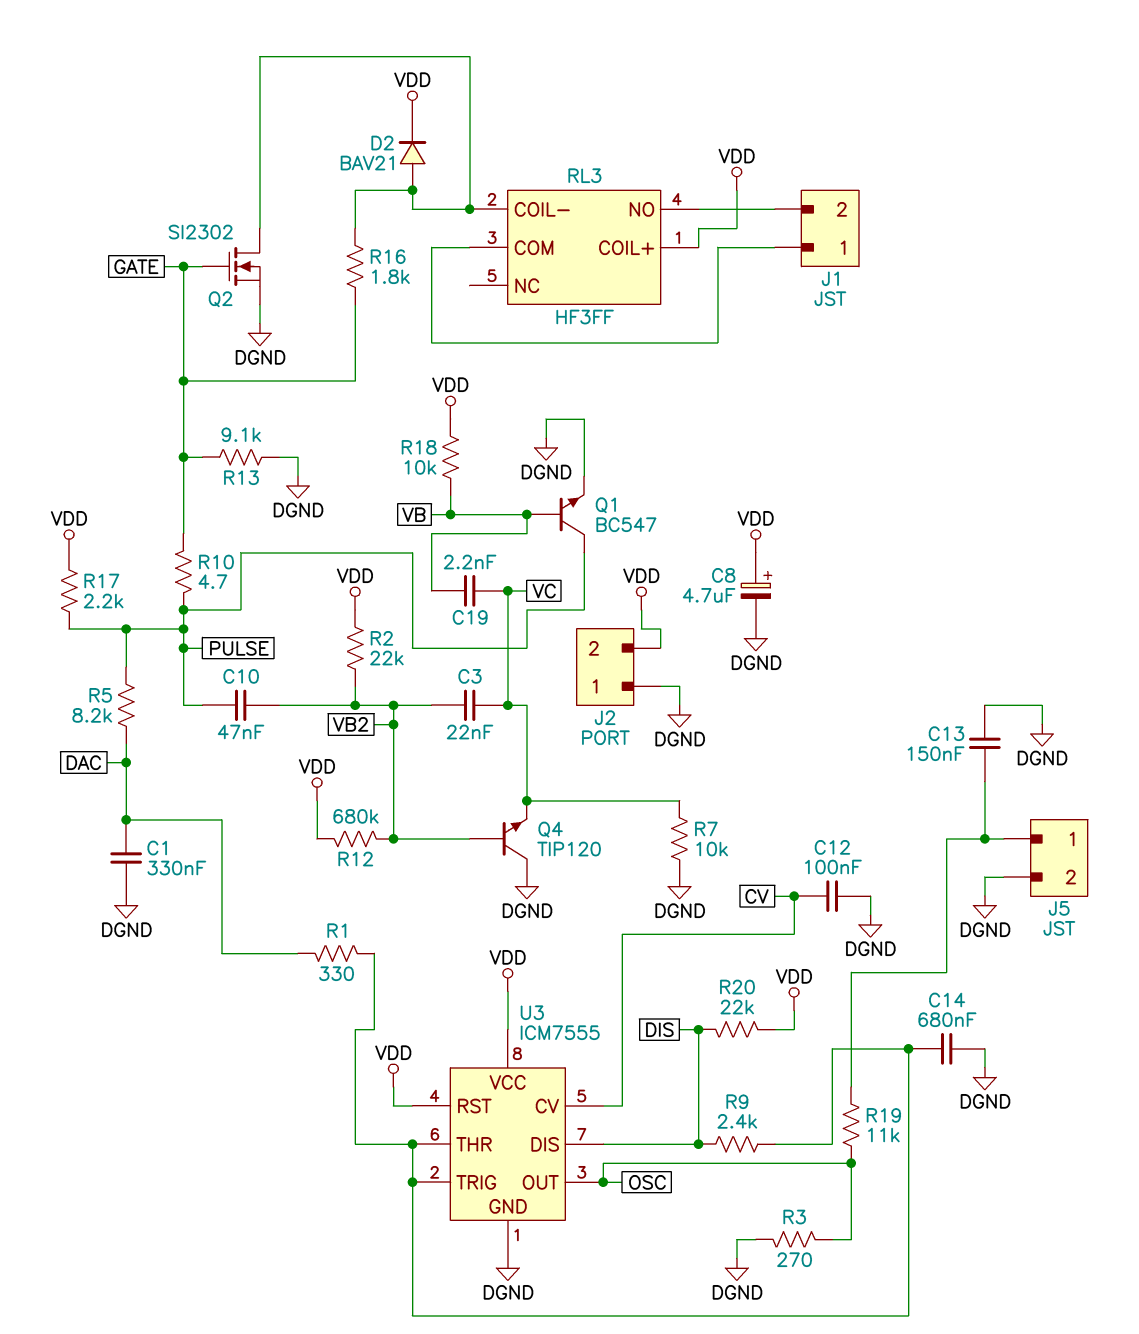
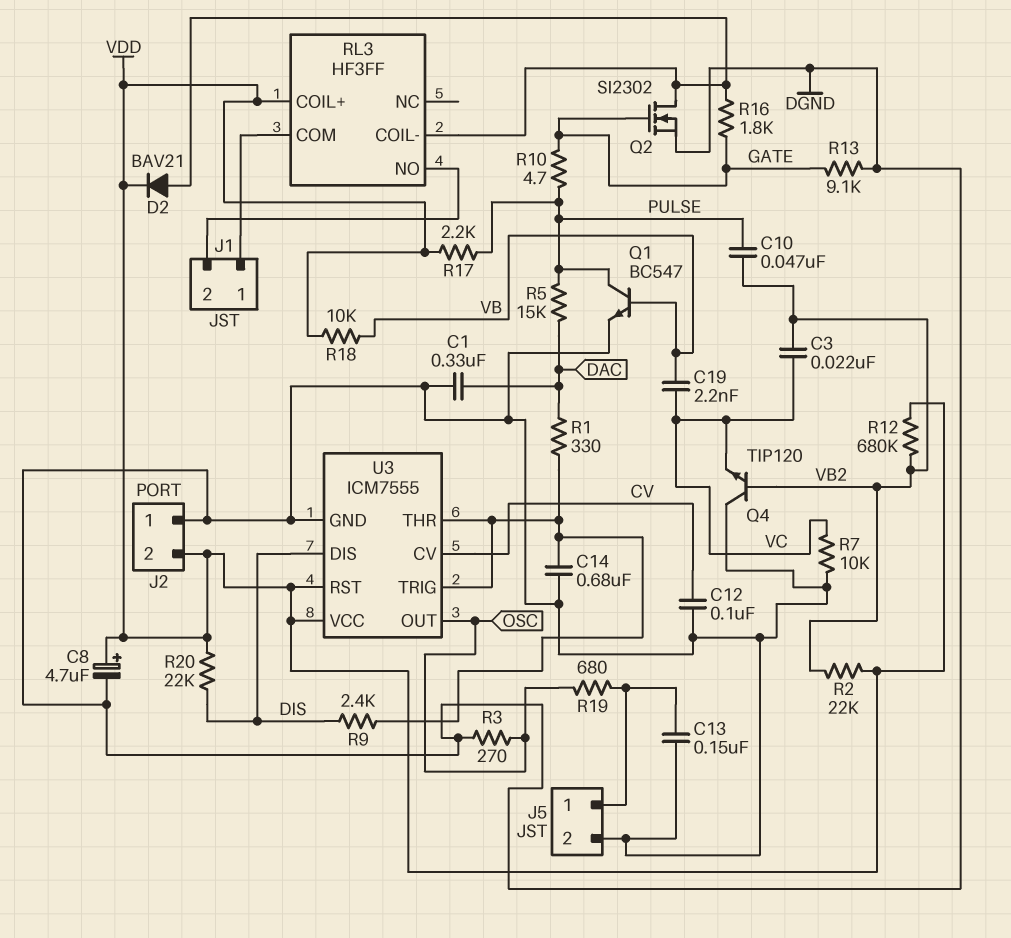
R5: 8.2k (DAC, PULSE) -> 15k (DAC, PULSE)
R19: 11k (J5/1, OSC) -> 680 (J5/1, OSC)

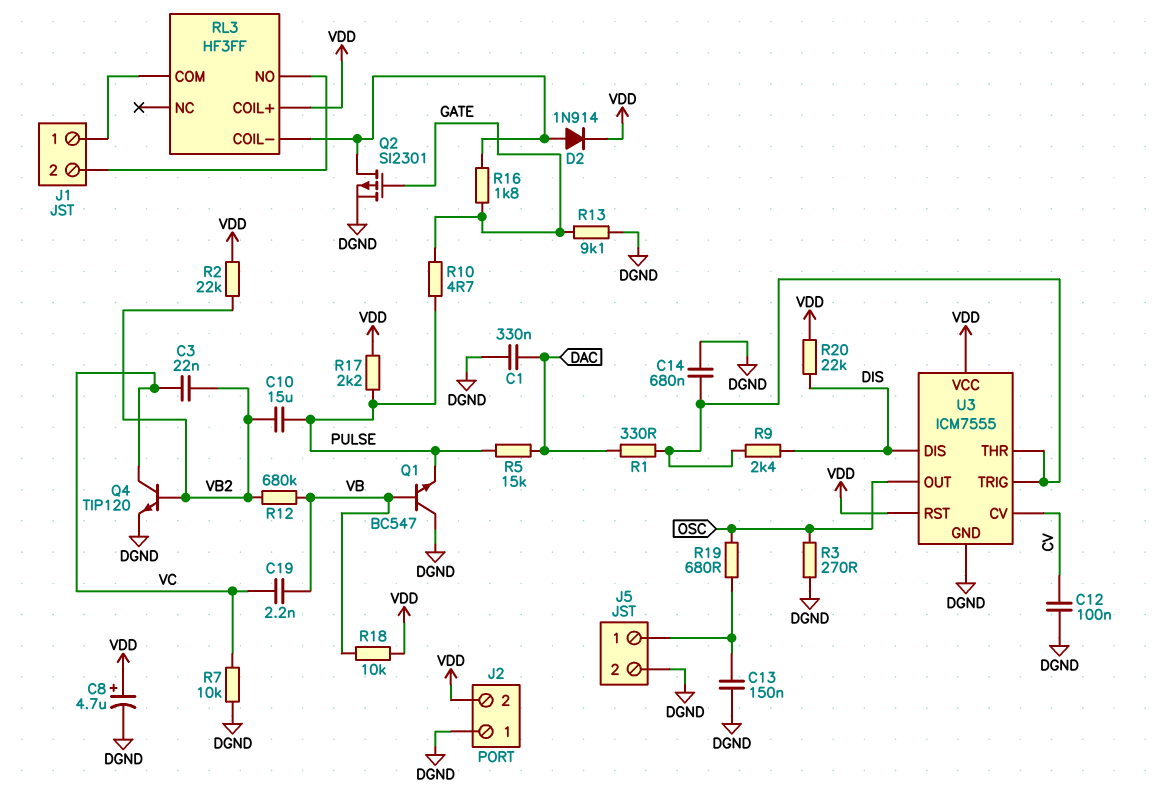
C10: 47nF (PULSE, VB2) -> 15uF (PULSE, VB2)
D2: diode BAV21 (A RL3/COIL-, K VDD) -> diode 1N914 (A RL3/COIL-, K VDD)
Q1: NPN BC547 (B VB, C PULSE, E DGND) -> NPN BC547 (B VB, C DGND, E PULSE)
Q2: NMOS SI2302 (G GATE, D RL3/COIL-, S DGND) -> PMOS SI2301 (G GATE, D RL3/COIL-, S DGND)
Q4: NPN TIP120 (B VB2, C DGND, E VC) -> NPN TIP120 (B VB2, C VC, E DGND)
R12: 680k (VB2, VDD) -> 680k (VB, VB2)

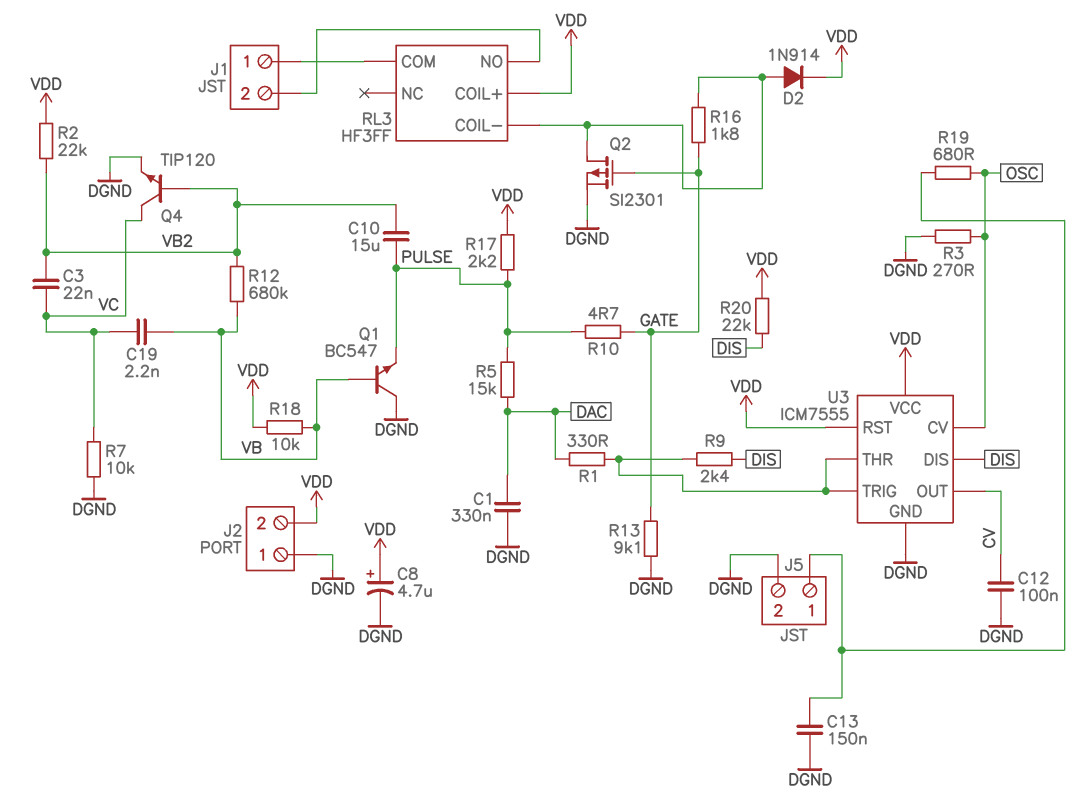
C14: 680nF (DGND, U3/THR) -> none
U3 pin CV: CV -> OSC
U3 pin OUT: OSC -> CV

